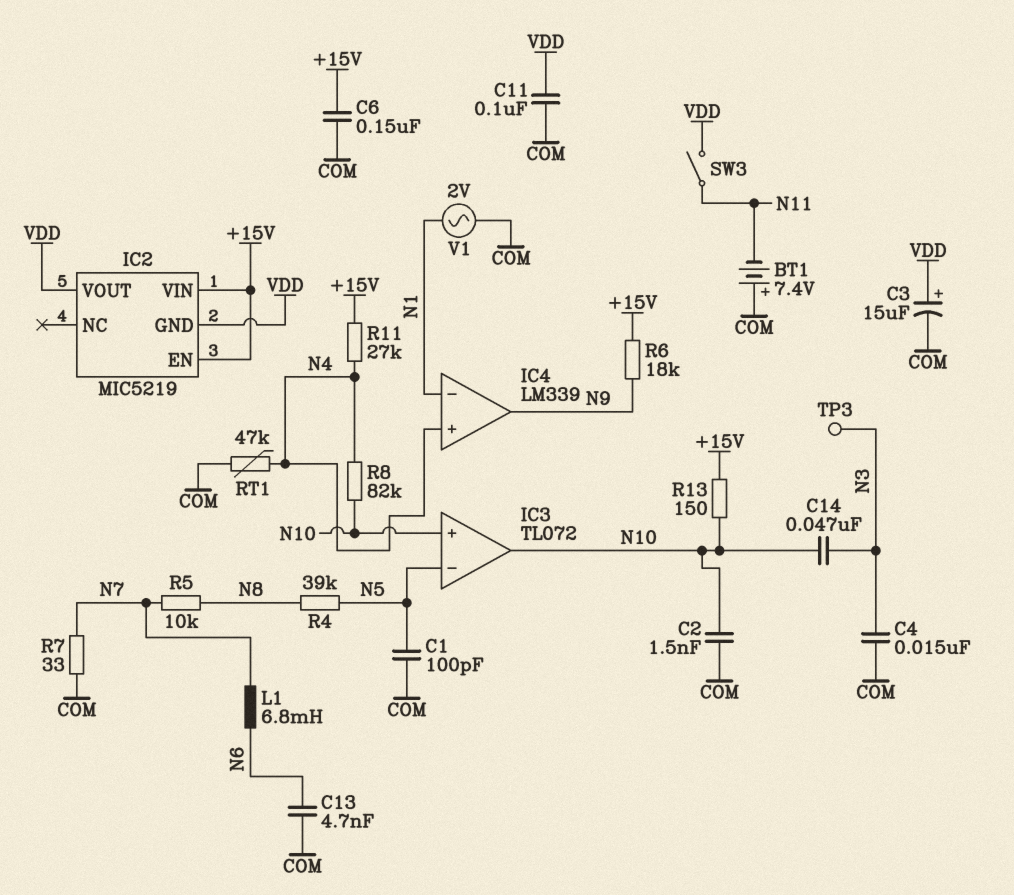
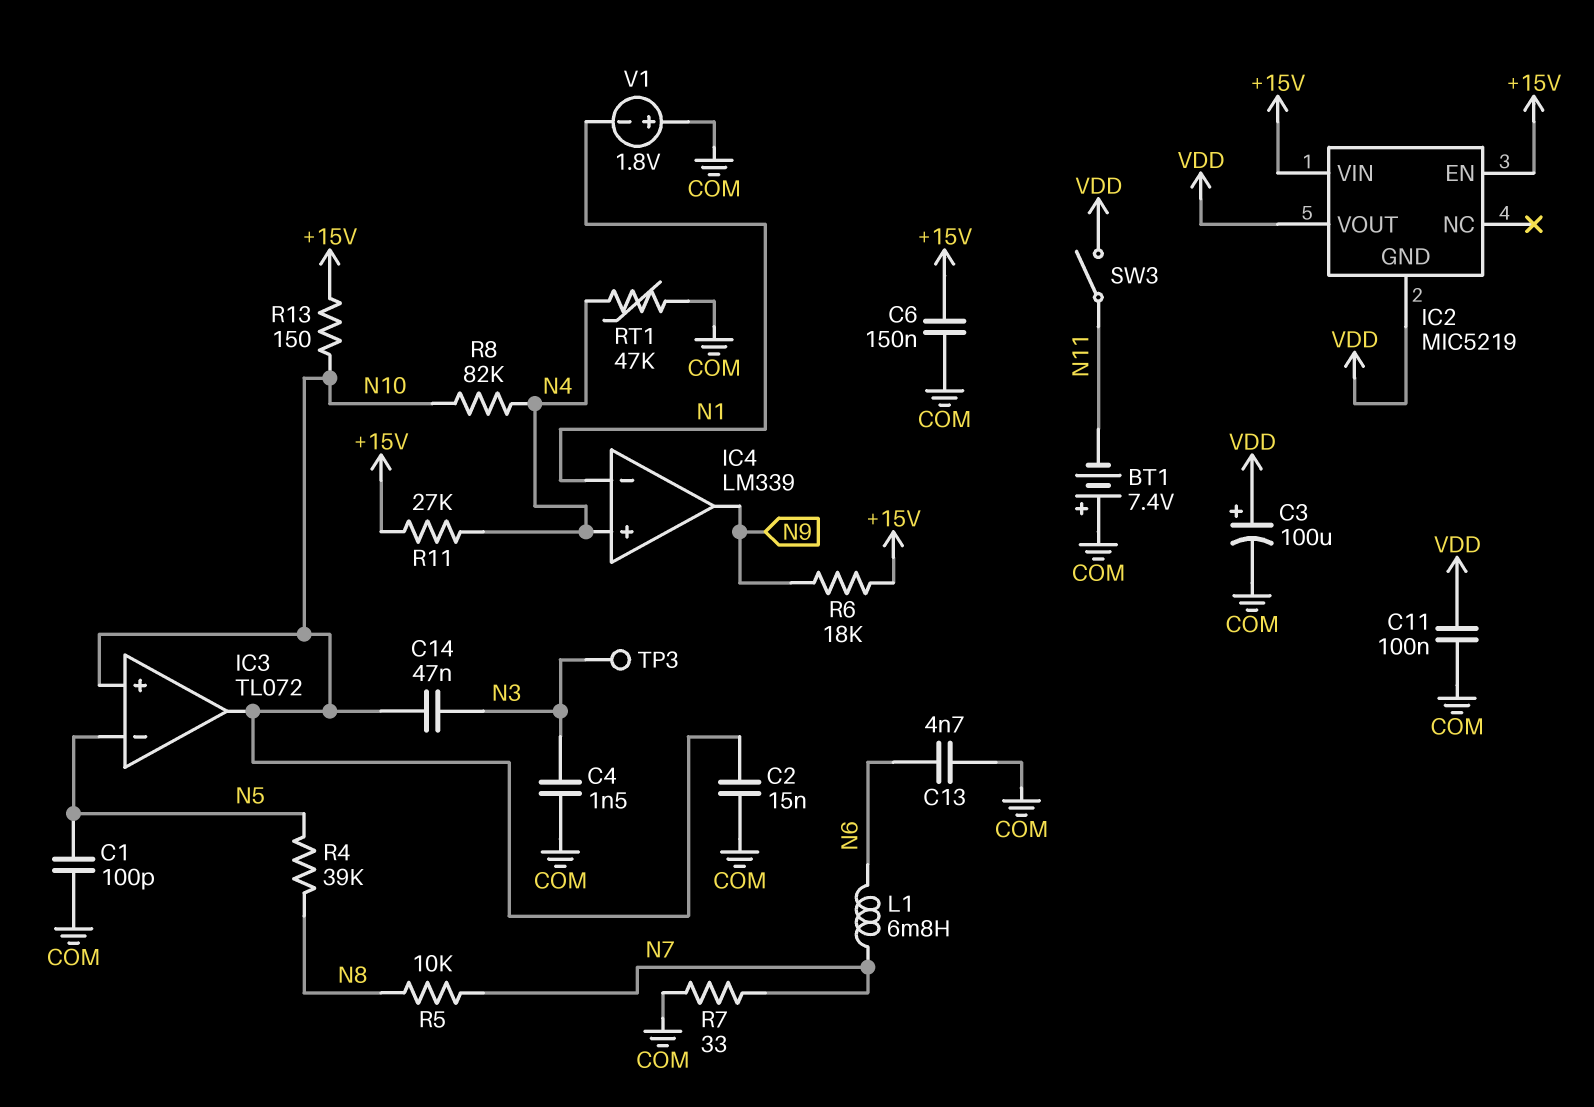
C2: 1.5nF (COM, N10) -> 15nF (COM, N10)
C3: 15uF (plus VDD, minus COM) -> 100uF (plus VDD, minus COM)
C4: 15nF (COM, N3) -> 1.5nF (COM, N3)
V1: AC 2V (COM, N1) -> 1.8V (plus COM, minus N1)

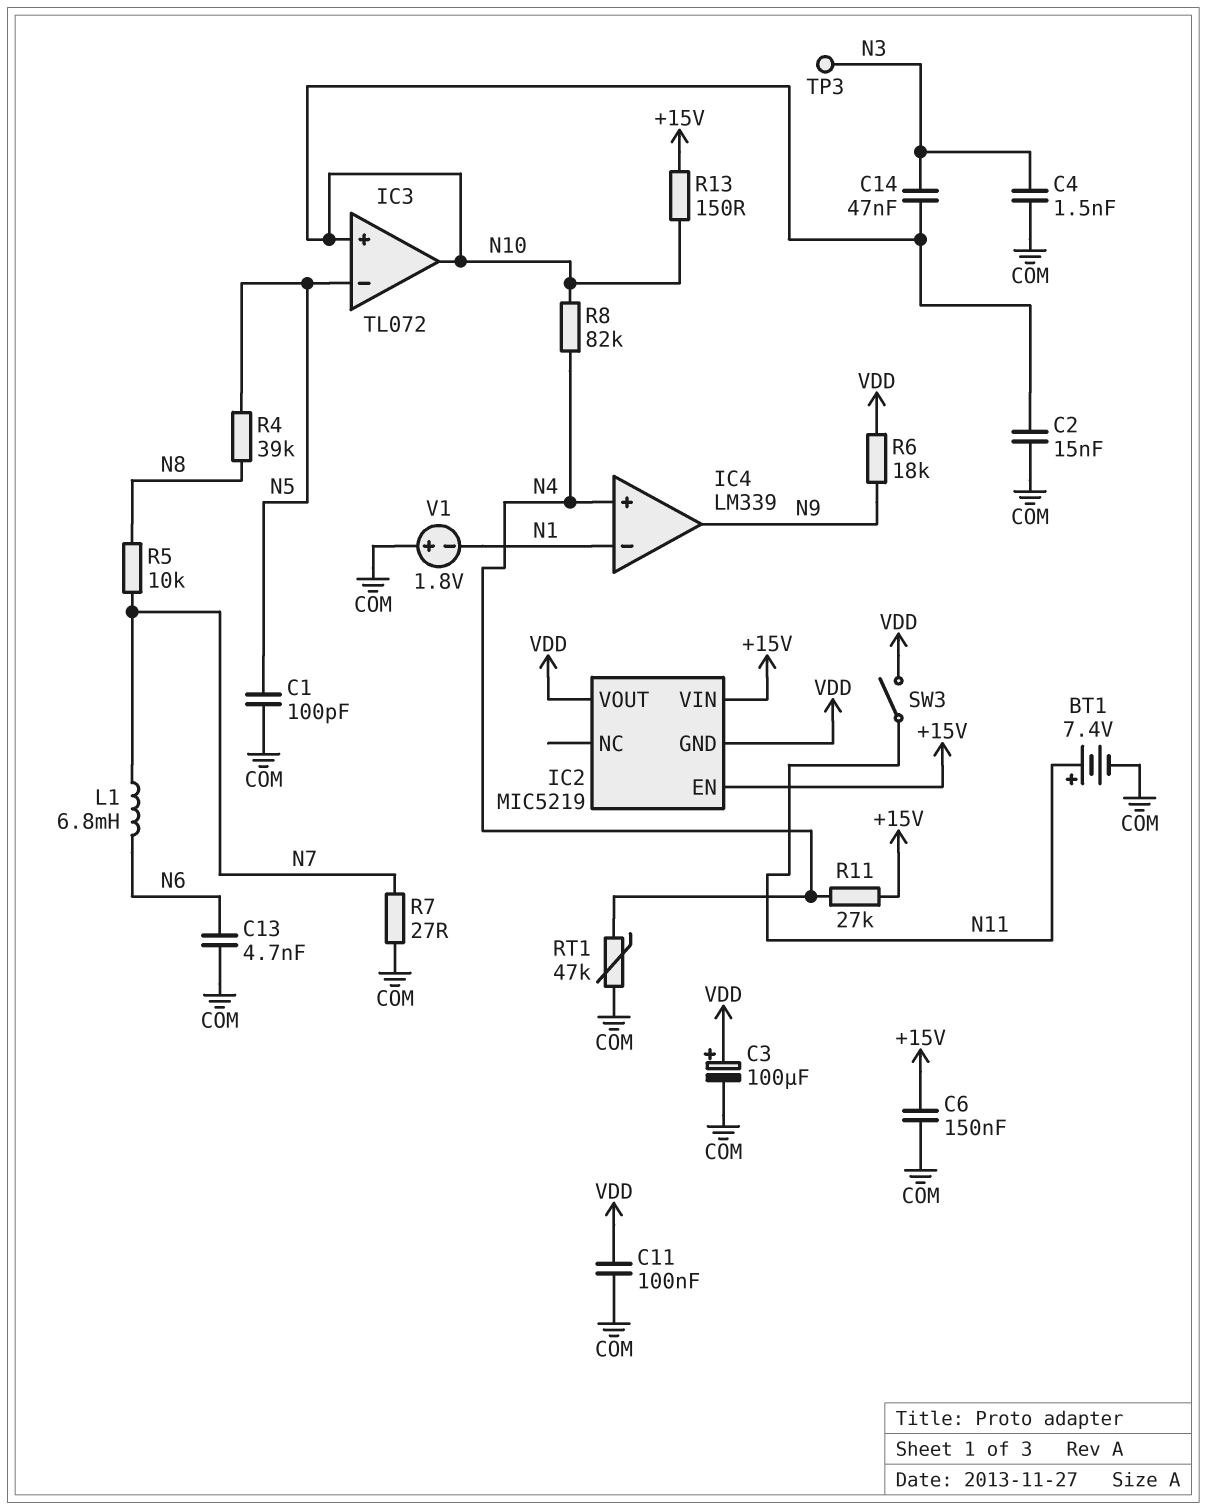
BT1: 7.4V (plus COM, minus N11) -> 7.4V (plus N11, minus COM)
R6: 18k (+15V, N9) -> 18k (N9, VDD)
R7: 33 (COM, N7) -> 27 (COM, N7)

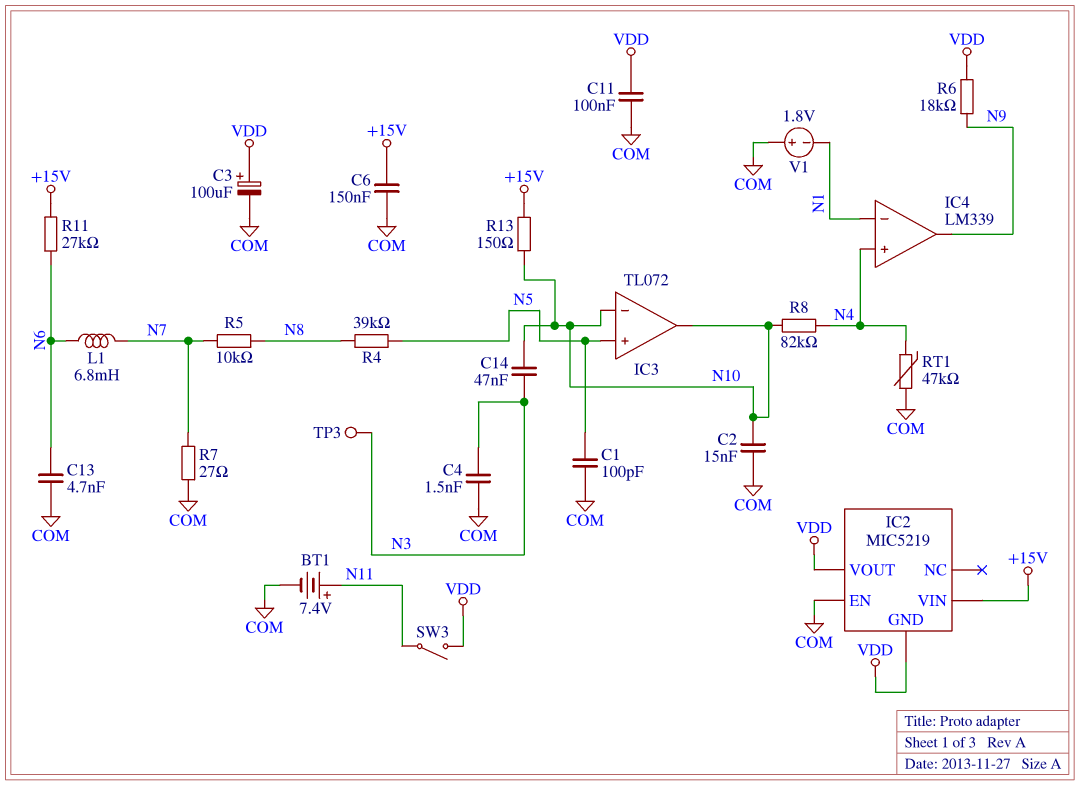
IC2 pin EN: +15V -> COM
IC3 pin in+: N10 -> N5
IC3 pin in-: N5 -> N10
R11: 27k (+15V, N4) -> 27k (+15V, N6)

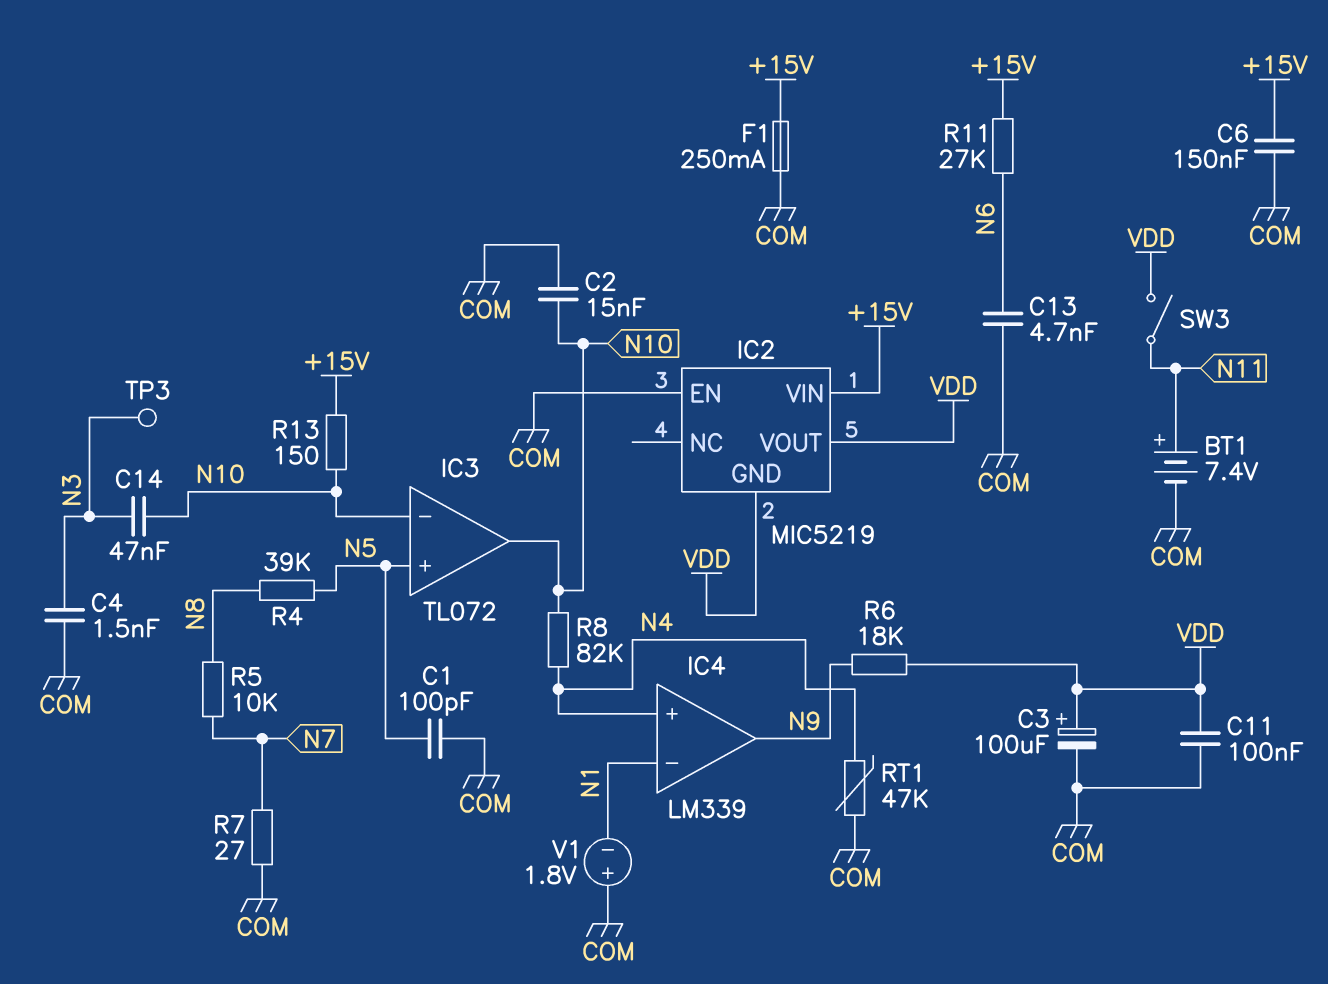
F1: none -> 250mA (+15V, COM)
L1: 6.8mH (N6, N7) -> none

